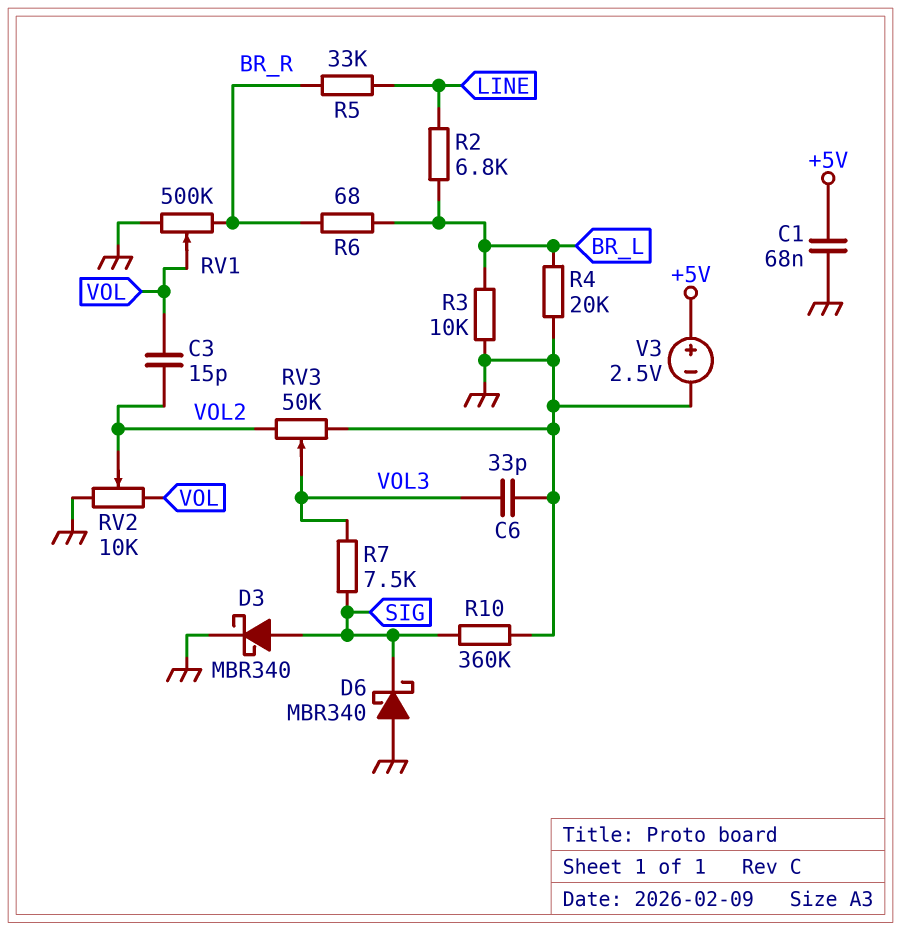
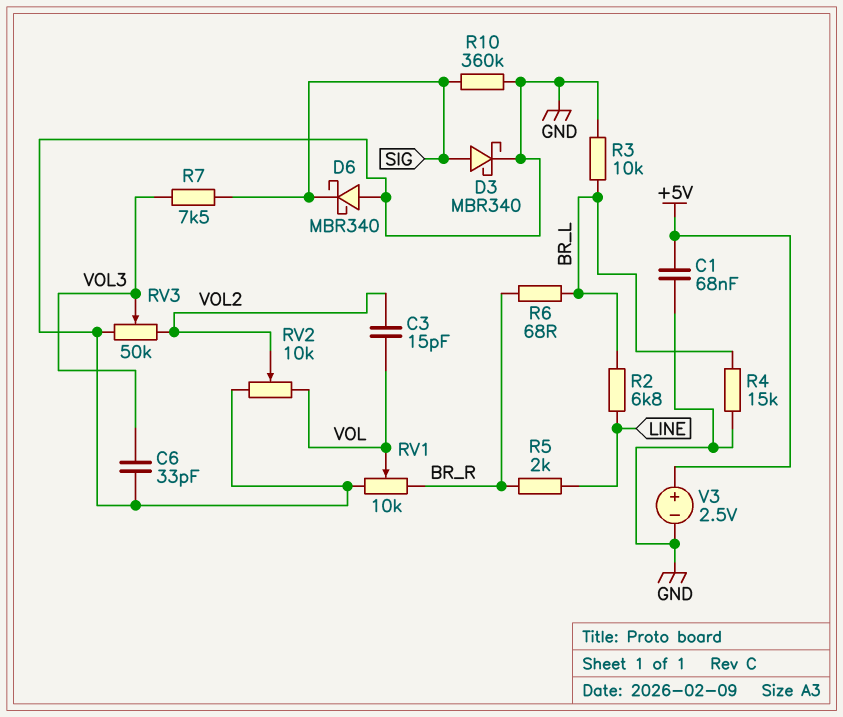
R4: 20k (BR_L, GND) -> 15k (BR_L, GND)
R5: 33k (BR_R, LINE) -> 2k (BR_R, LINE)
RV1: 500k (BR_R, GND, wiper VOL) -> 10k (BR_R, GND, wiper VOL)

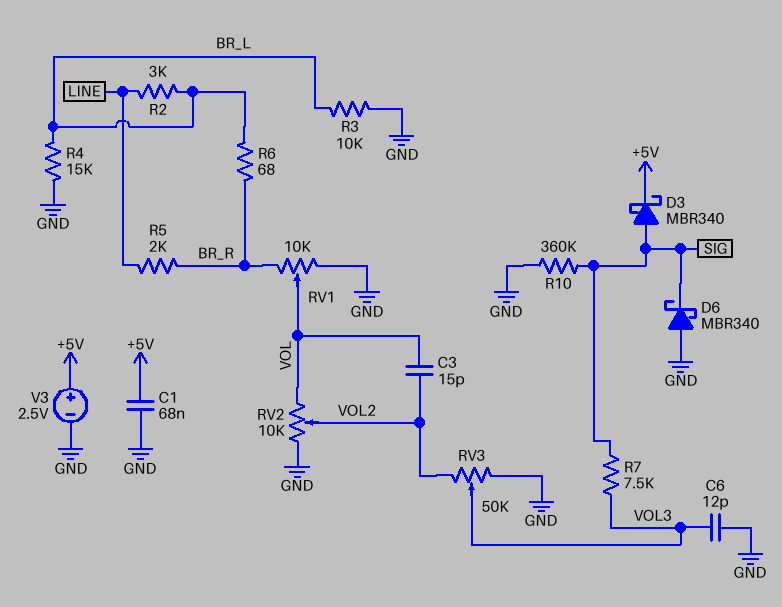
C6: 33pF (GND, VOL3) -> 12pF (GND, VOL3)
D3: schottky MBR340 (A SIG, K GND) -> schottky MBR340 (A SIG, K +5V)
R2: 6.8k (BR_L, LINE) -> 3k (BR_L, LINE)

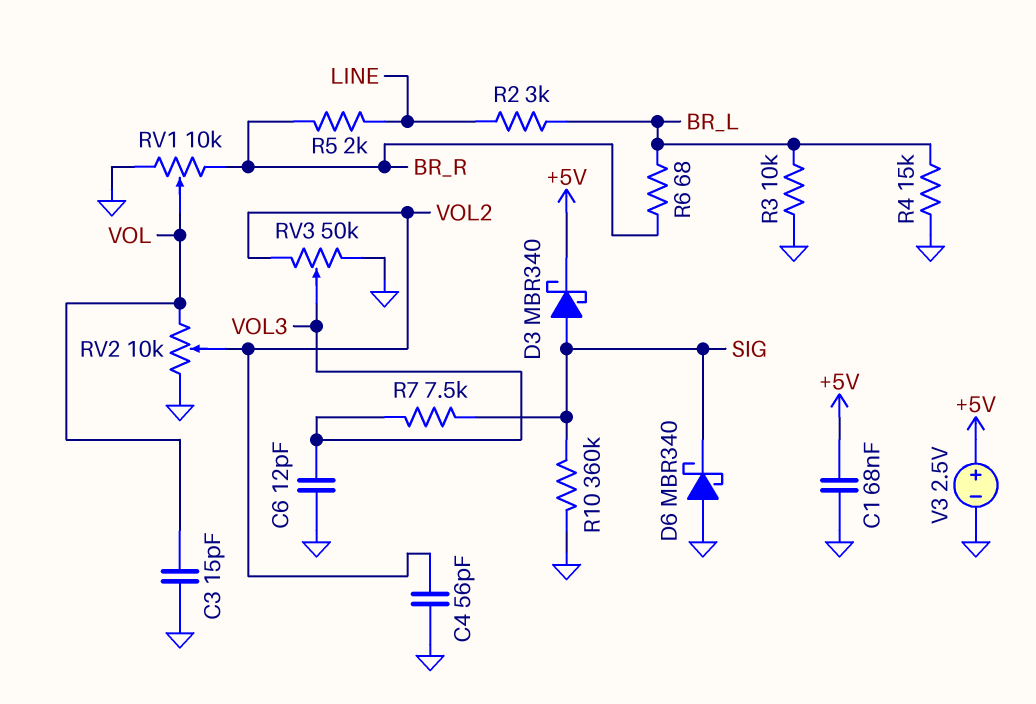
C3: 15pF (VOL, VOL2) -> 15pF (GND, VOL)
C4: none -> 56pF (GND, VOL2)

